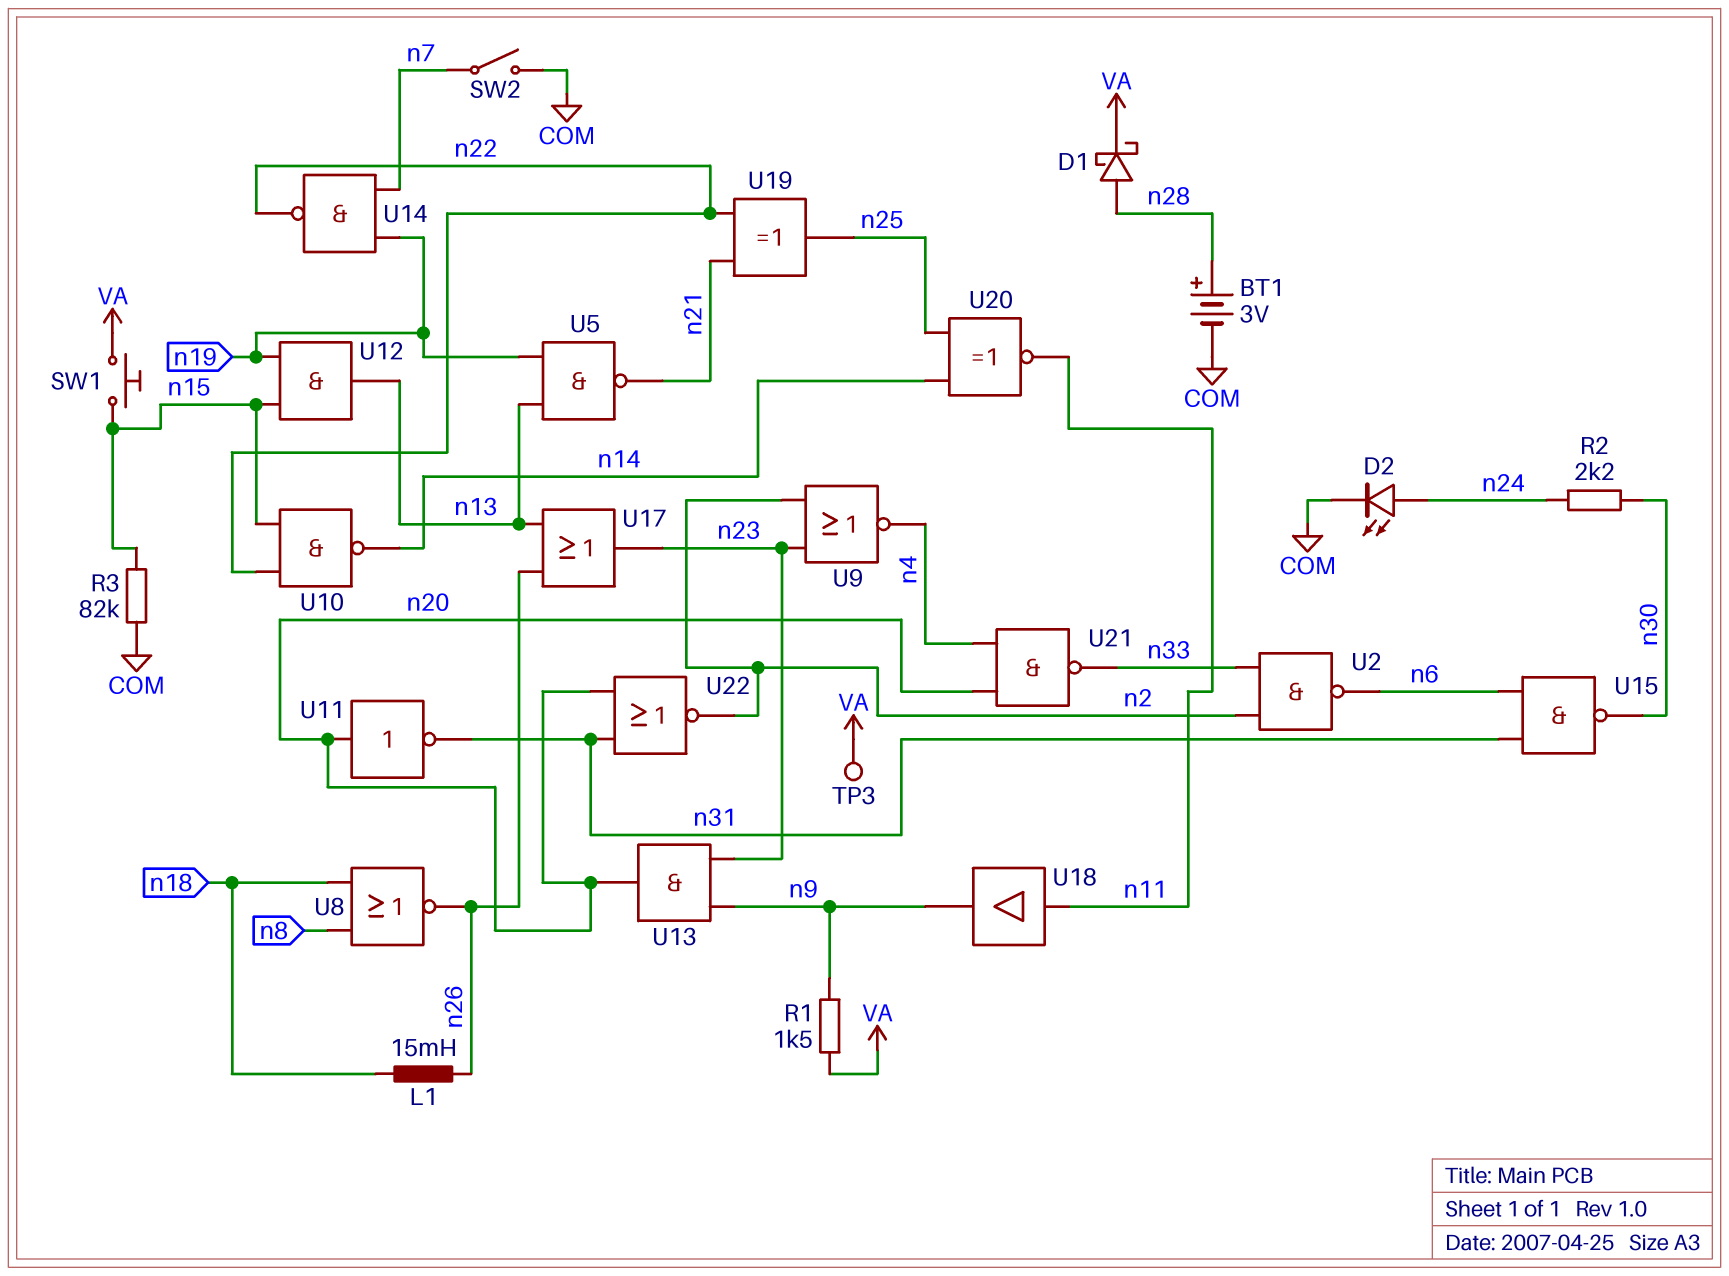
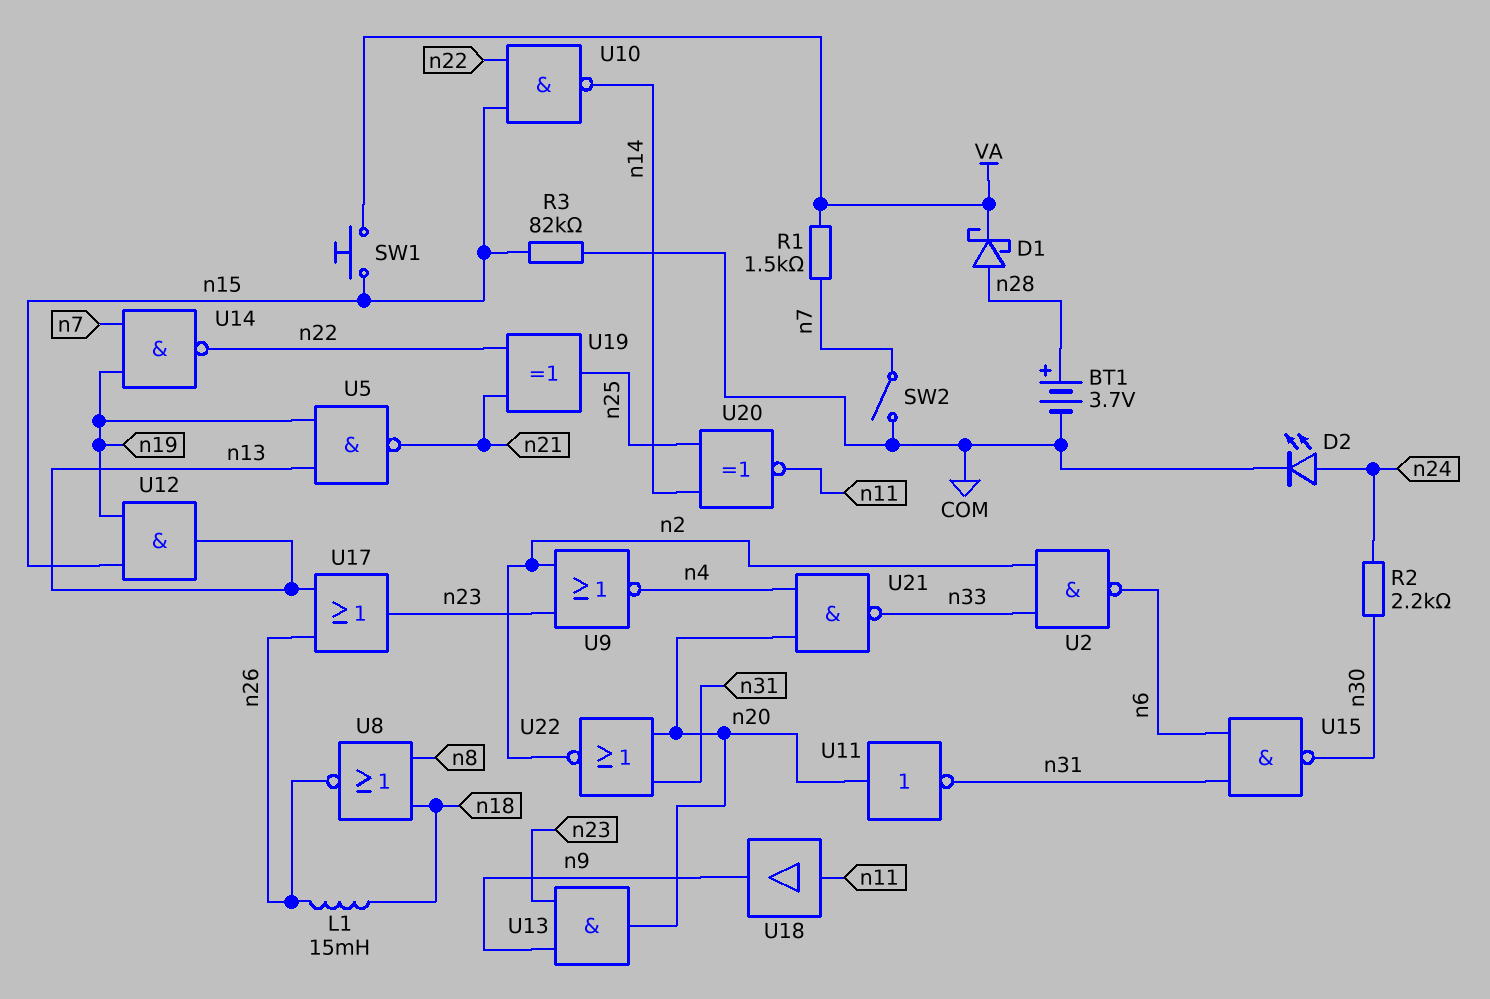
BT1: 3V (plus n28, minus COM) -> 3.7V (plus n28, minus COM)
R1: 1.5k (VA, n9) -> 1.5k (VA, n7)
TP3: test point (VA) -> none

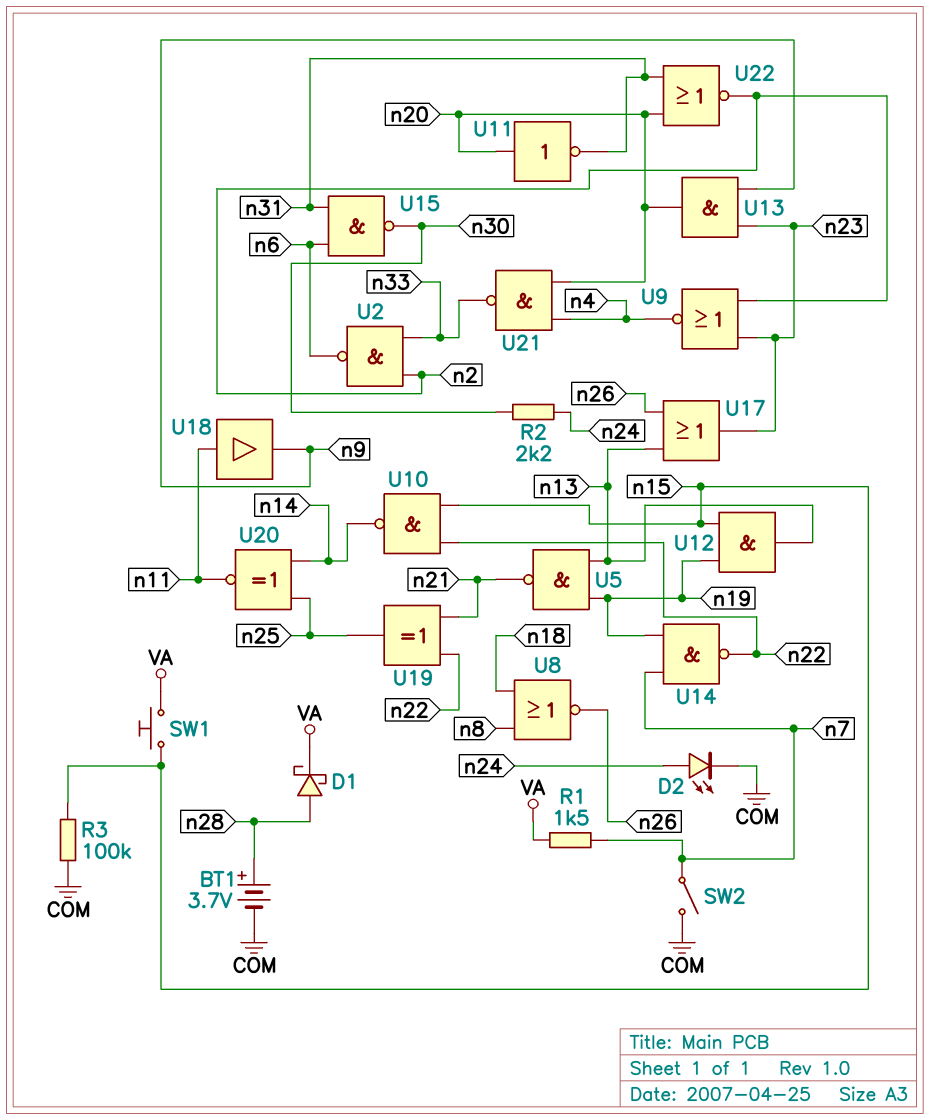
L1: 15mH (n18, n26) -> none
R3: 82k (COM, n15) -> 100k (COM, n15)

